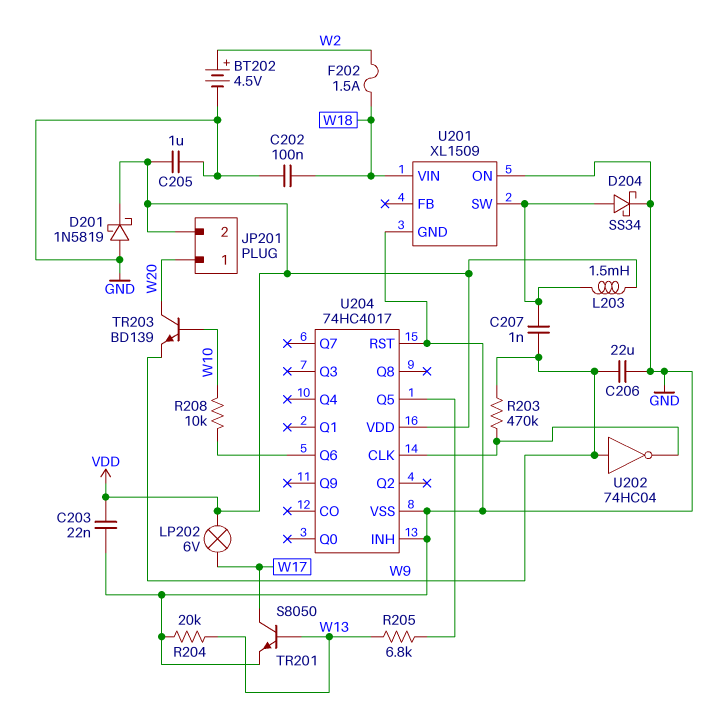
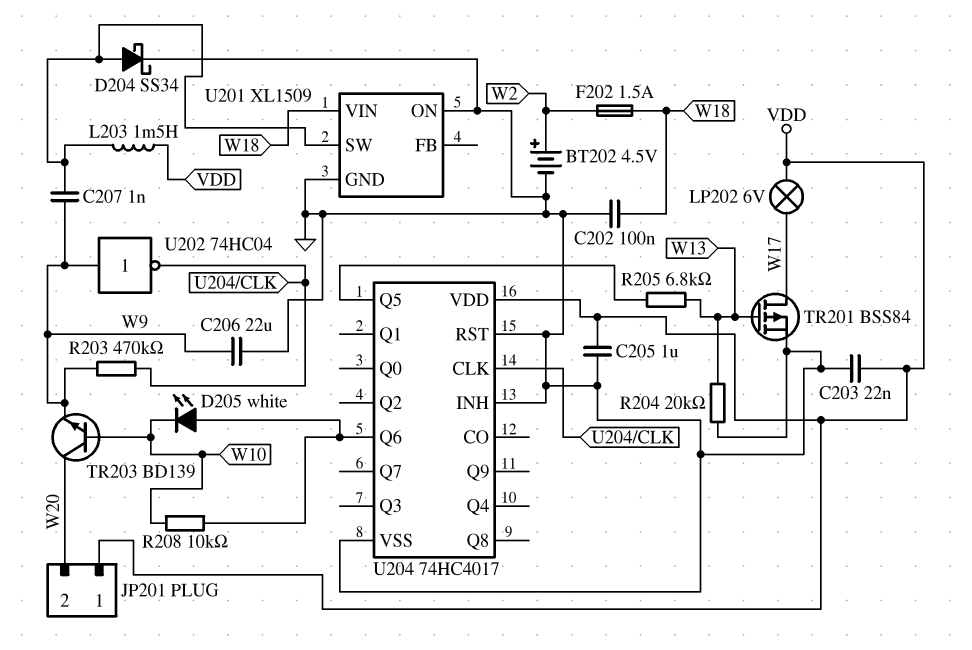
D201: schottky 1N5819 (A GND, K VDD) -> none
D205: none -> LED white (A U204/Q6, K W10)
JP201 pin 1: W20 -> VDD
JP201 pin 2: VDD -> W20
TR201: NPN S8050 (B W13, C W17, E GND) -> PMOS BSS84 (G W13, D W17, S GND)

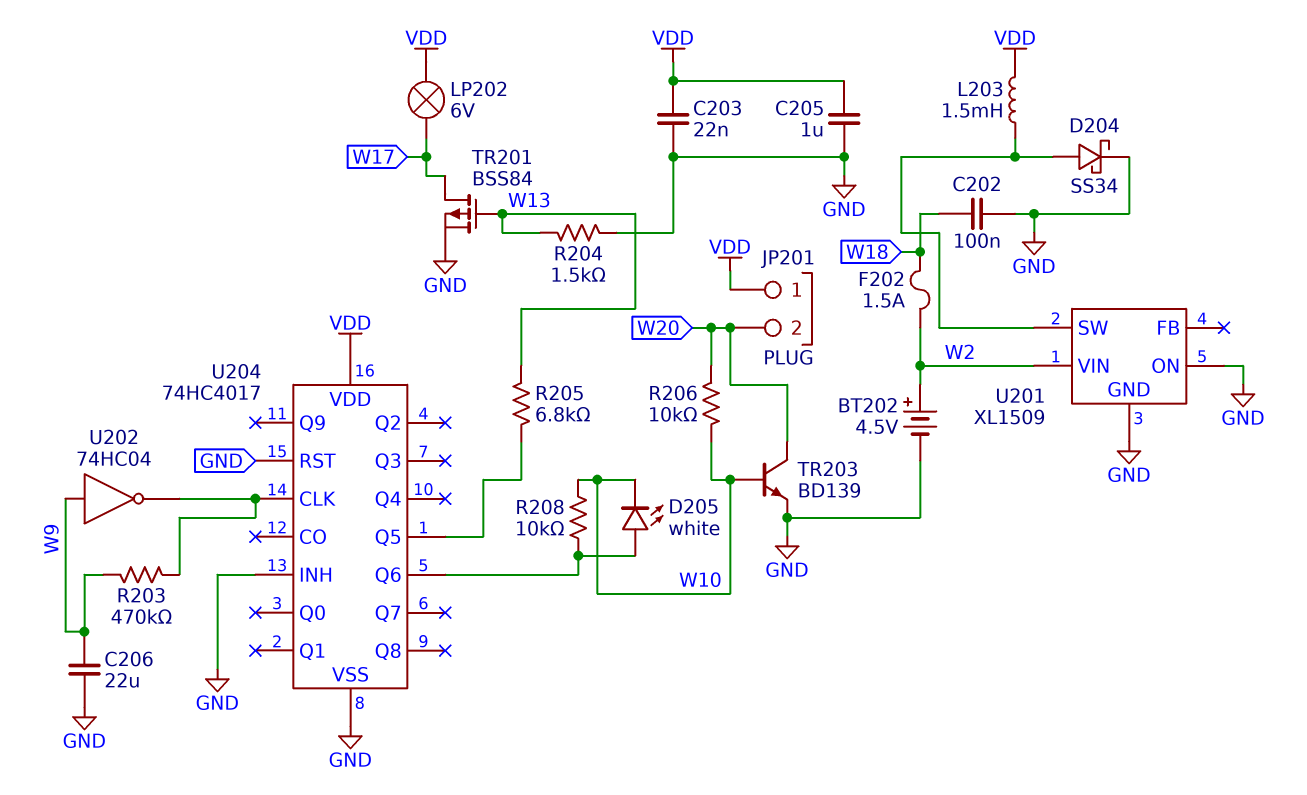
C207: 1nF (U201/SW, W9) -> none
R204: 20k (GND, W13) -> 1.5k (GND, W13)
R206: none -> 10k (W10, W20)
TR203: NPN BD139 (B W10, C W20, E W9) -> NPN BD139 (B W10, C W20, E GND)
U201 pin VIN: W18 -> W2

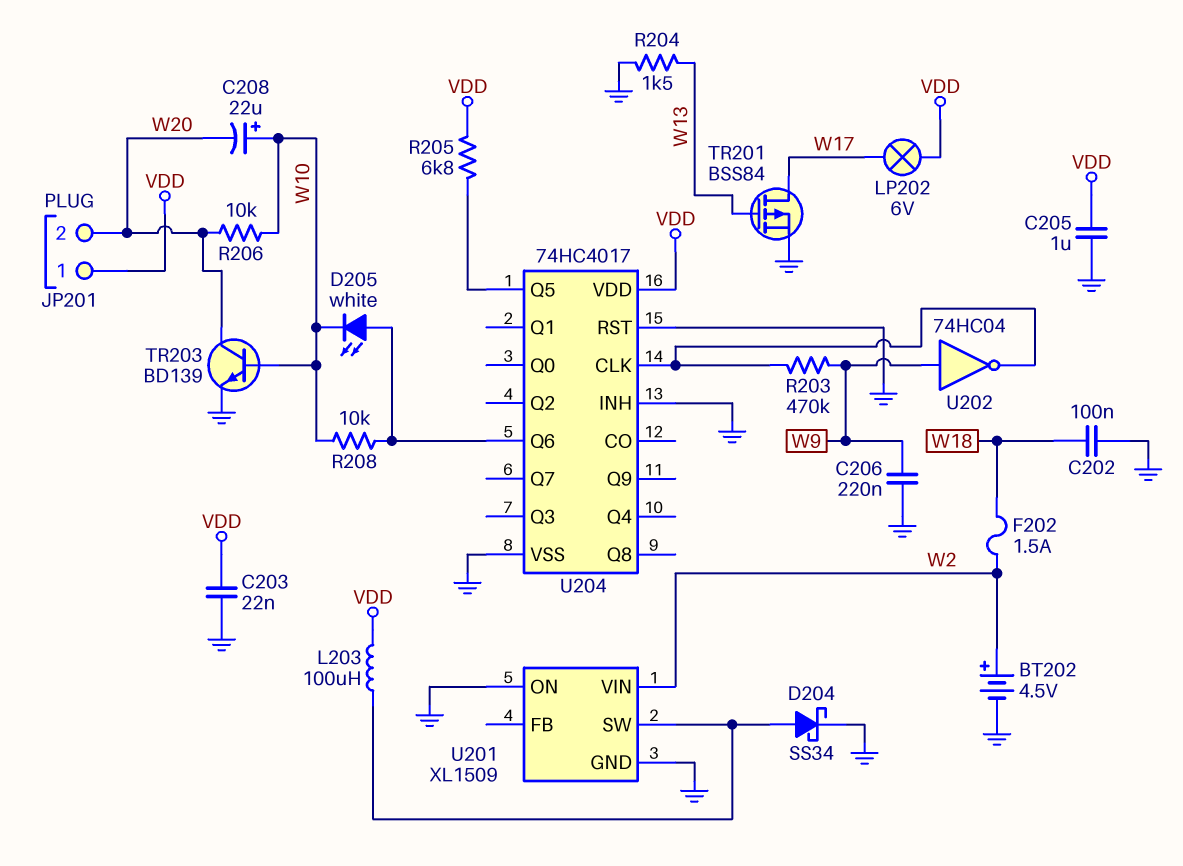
C206: 22uF (GND, W9) -> 220nF (GND, W9)
C208: none -> 22uF (plus W10, minus W20)
L203: 1.5mH (U201/SW, VDD) -> 100uH (U201/SW, VDD)
R205: 6.8k (U204/Q5, W13) -> 6.8k (U204/Q5, VDD)

